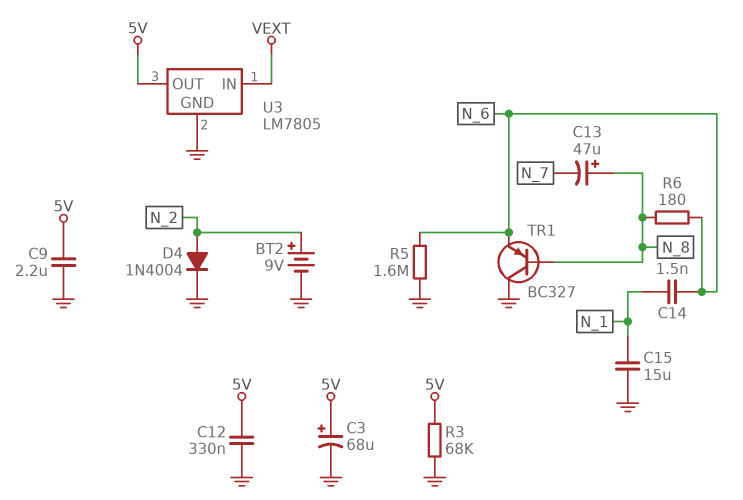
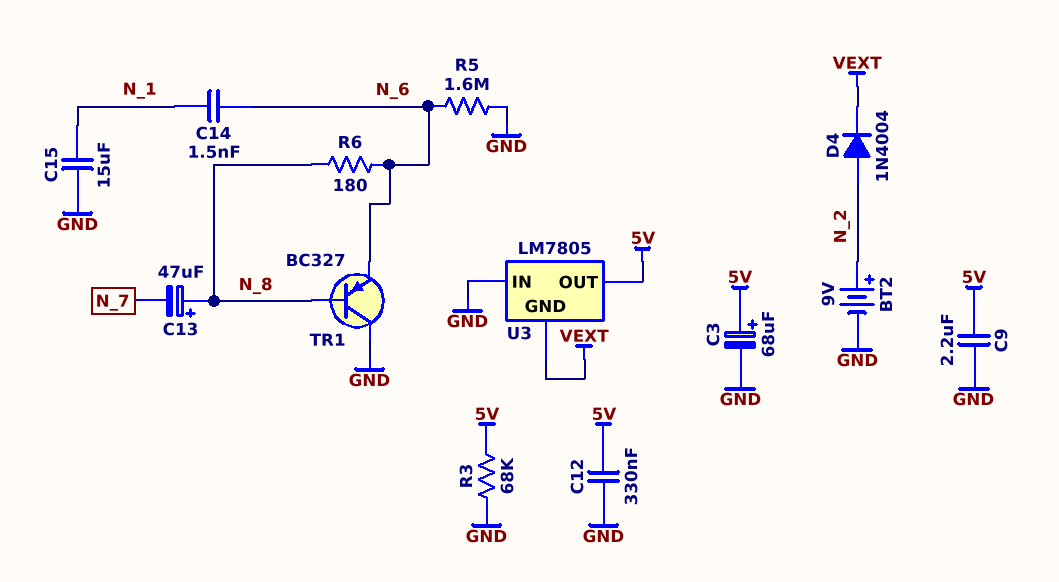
D4: diode 1N4004 (A N_2, K GND) -> diode 1N4004 (A N_2, K VEXT)
U3 pin GND: GND -> VEXT
U3 pin IN: VEXT -> GND

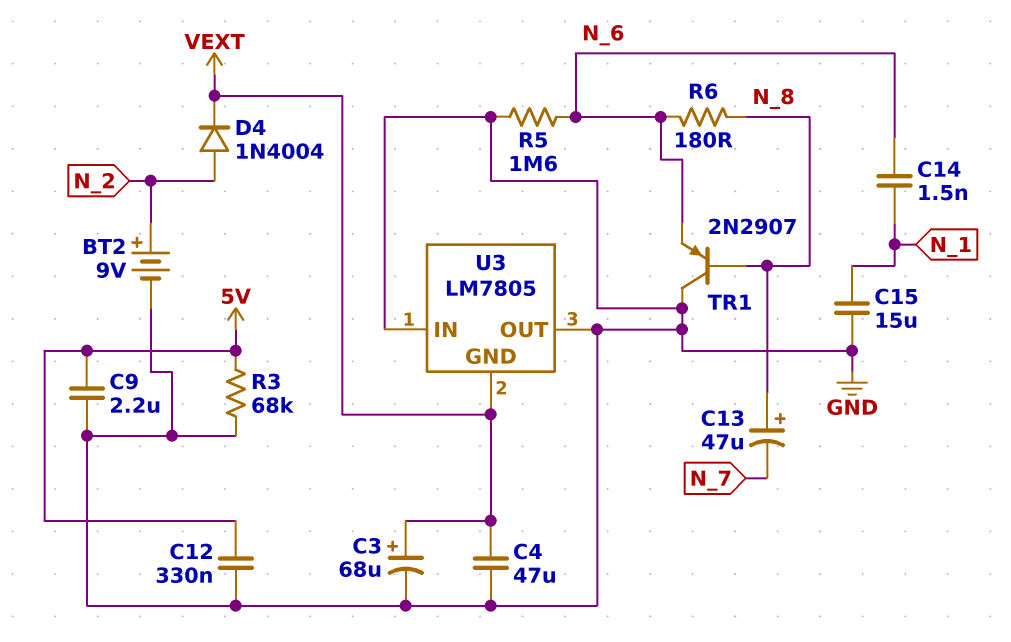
C3: 68uF (plus 5V, minus GND) -> 68uF (plus VEXT, minus GND)
C4: none -> 47uF (GND, VEXT)
TR1: PNP BC327 (B N_8, C GND, E N_6) -> PNP 2N2907 (B N_8, C GND, E N_6)
U3 pin OUT: 5V -> GND

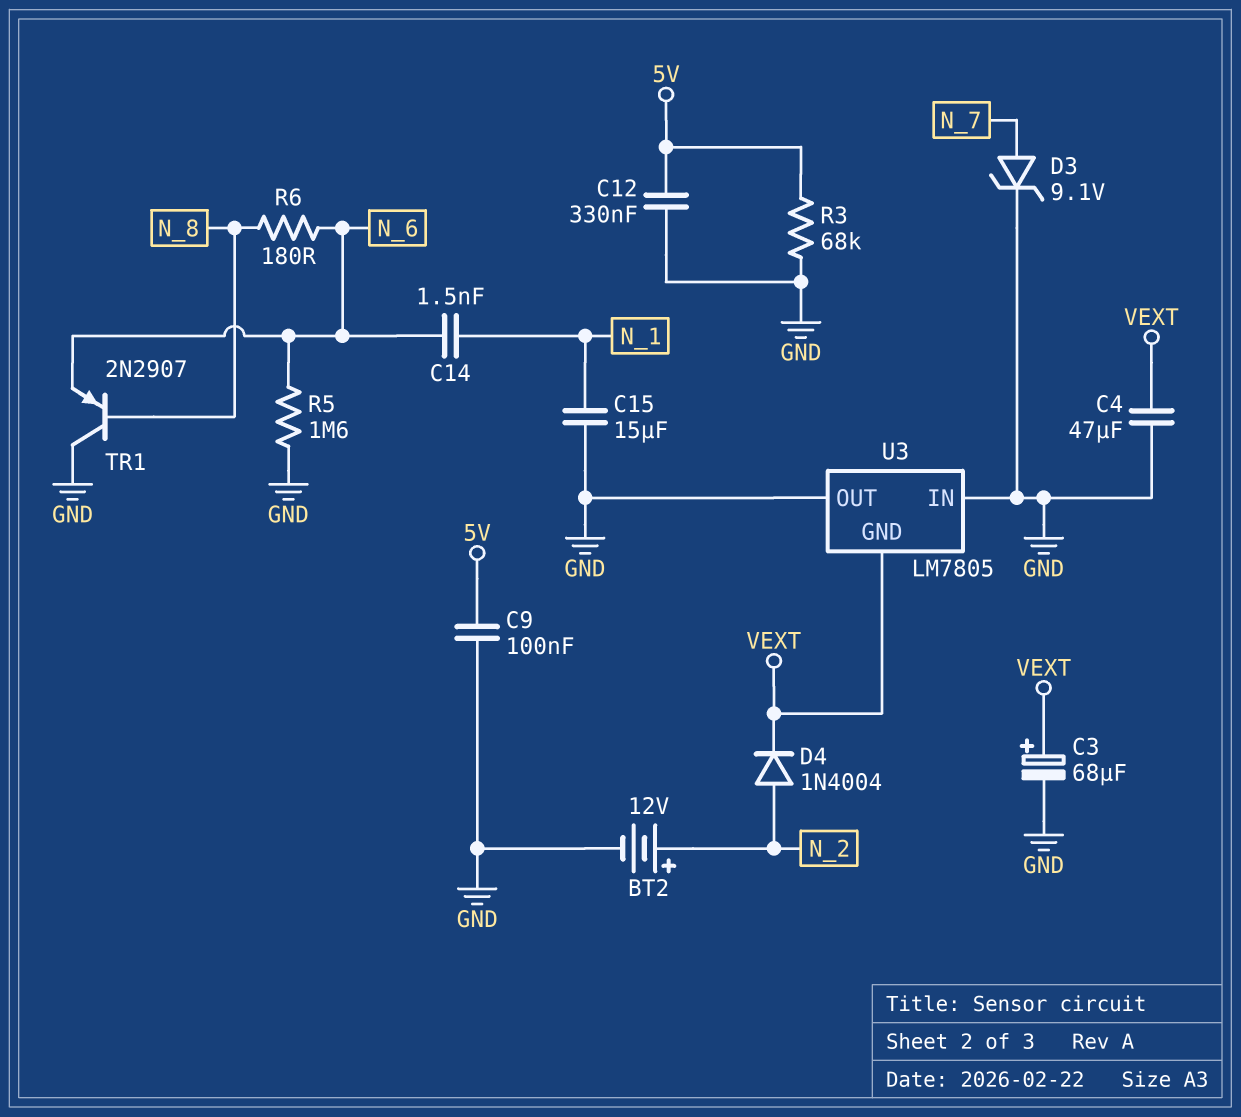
BT2: 9V (plus N_2, minus GND) -> 12V (plus N_2, minus GND)
C9: 2.2uF (5V, GND) -> 100nF (5V, GND)
C13: 47uF (plus N_8, minus N_7) -> none
D3: none -> zener 9.1V (A N_7, K GND)

